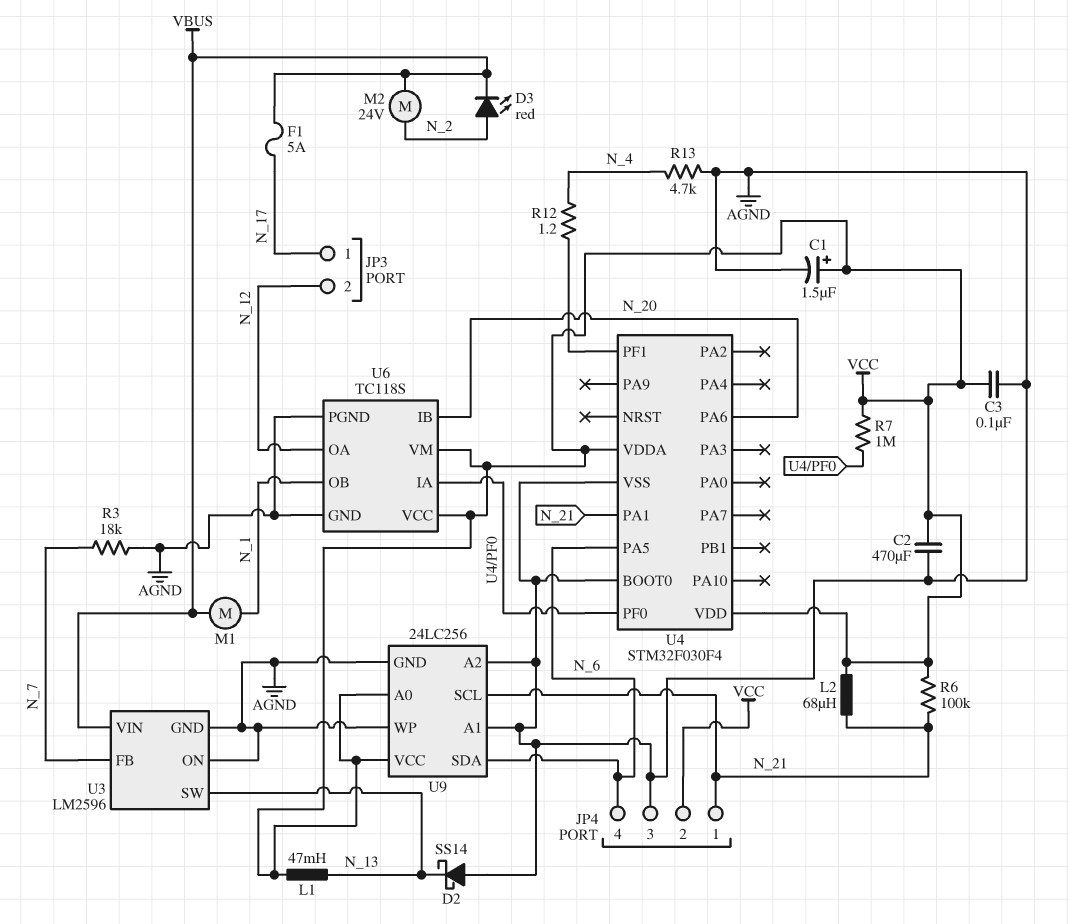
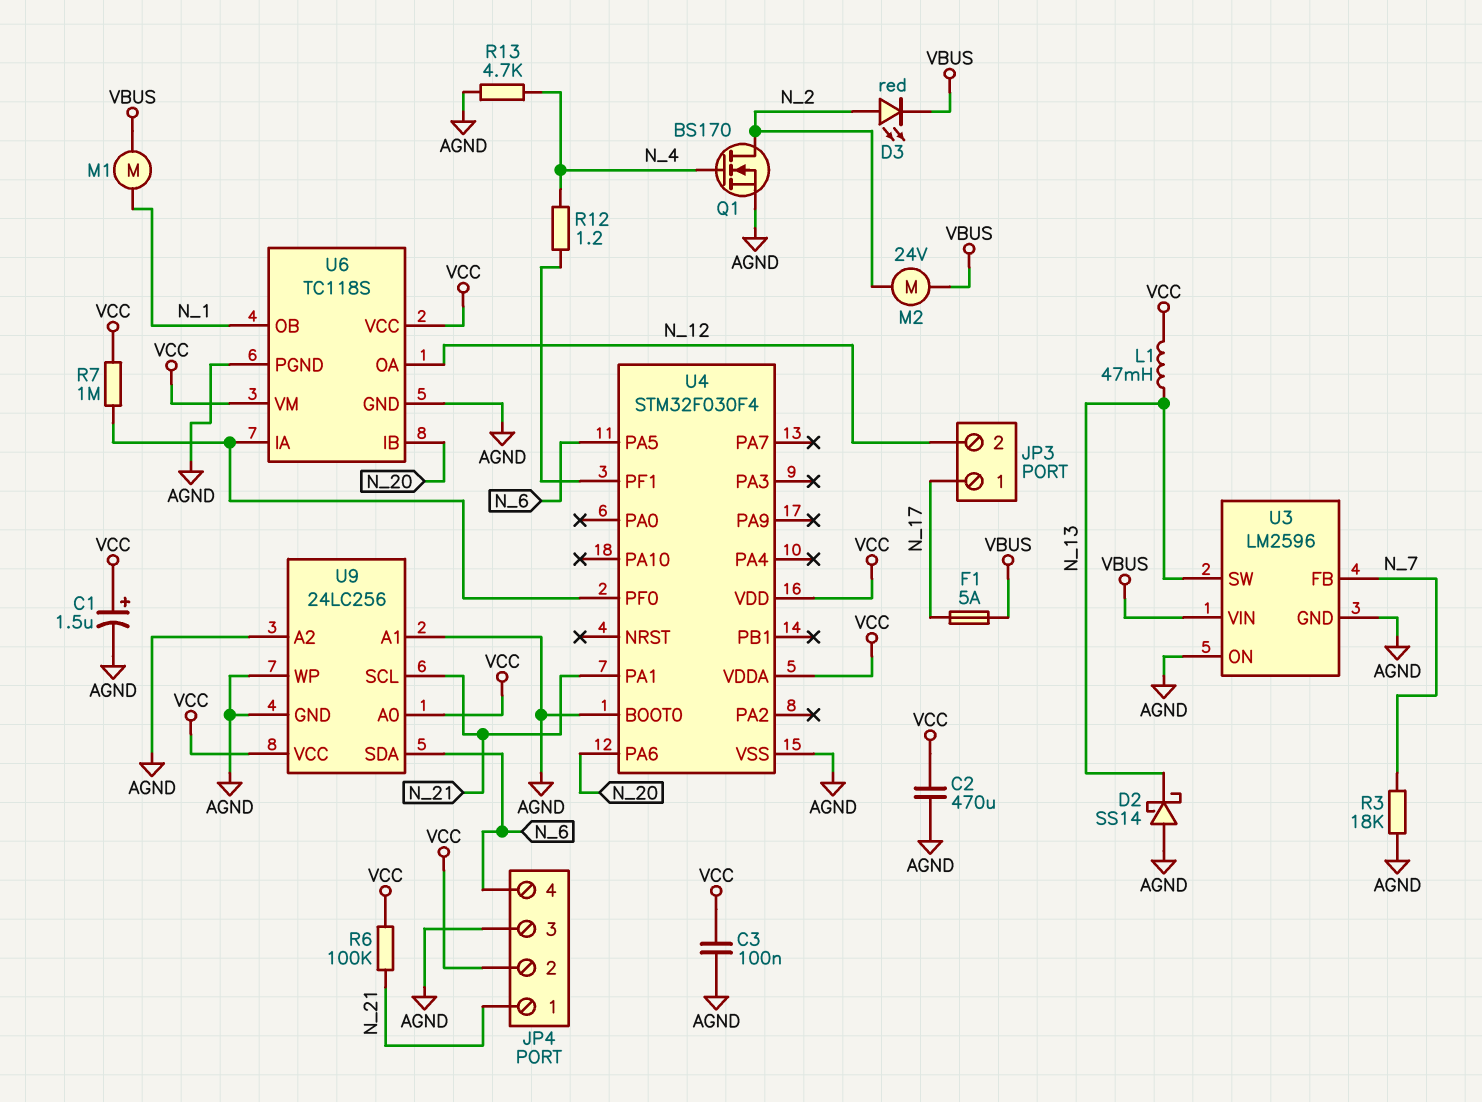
L2: 68uH (N_21, VCC) -> none
Q1: none -> NMOS BS170 (G N_4, D N_2, S AGND)

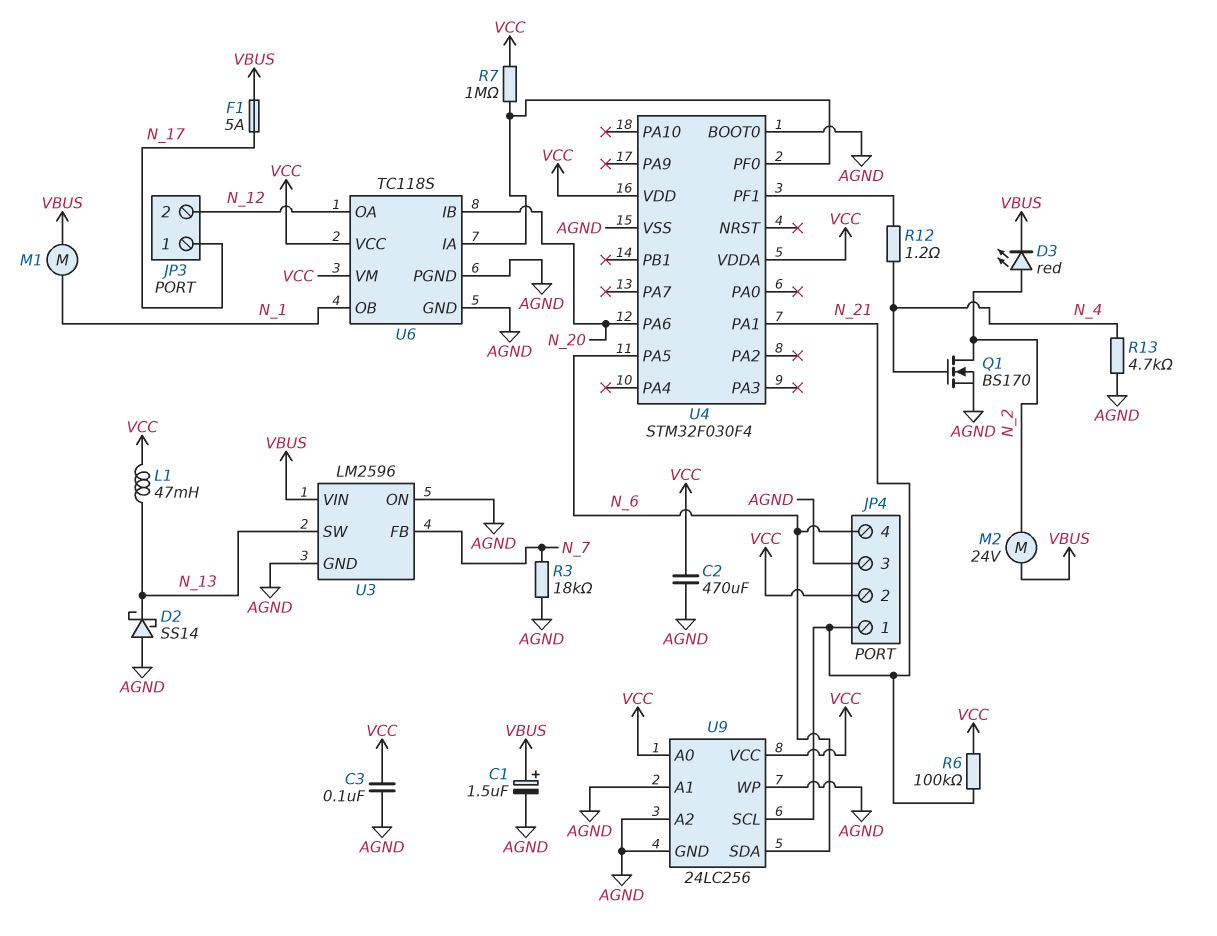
C1: 1.5uF (plus VCC, minus AGND) -> 1.5uF (plus VBUS, minus AGND)

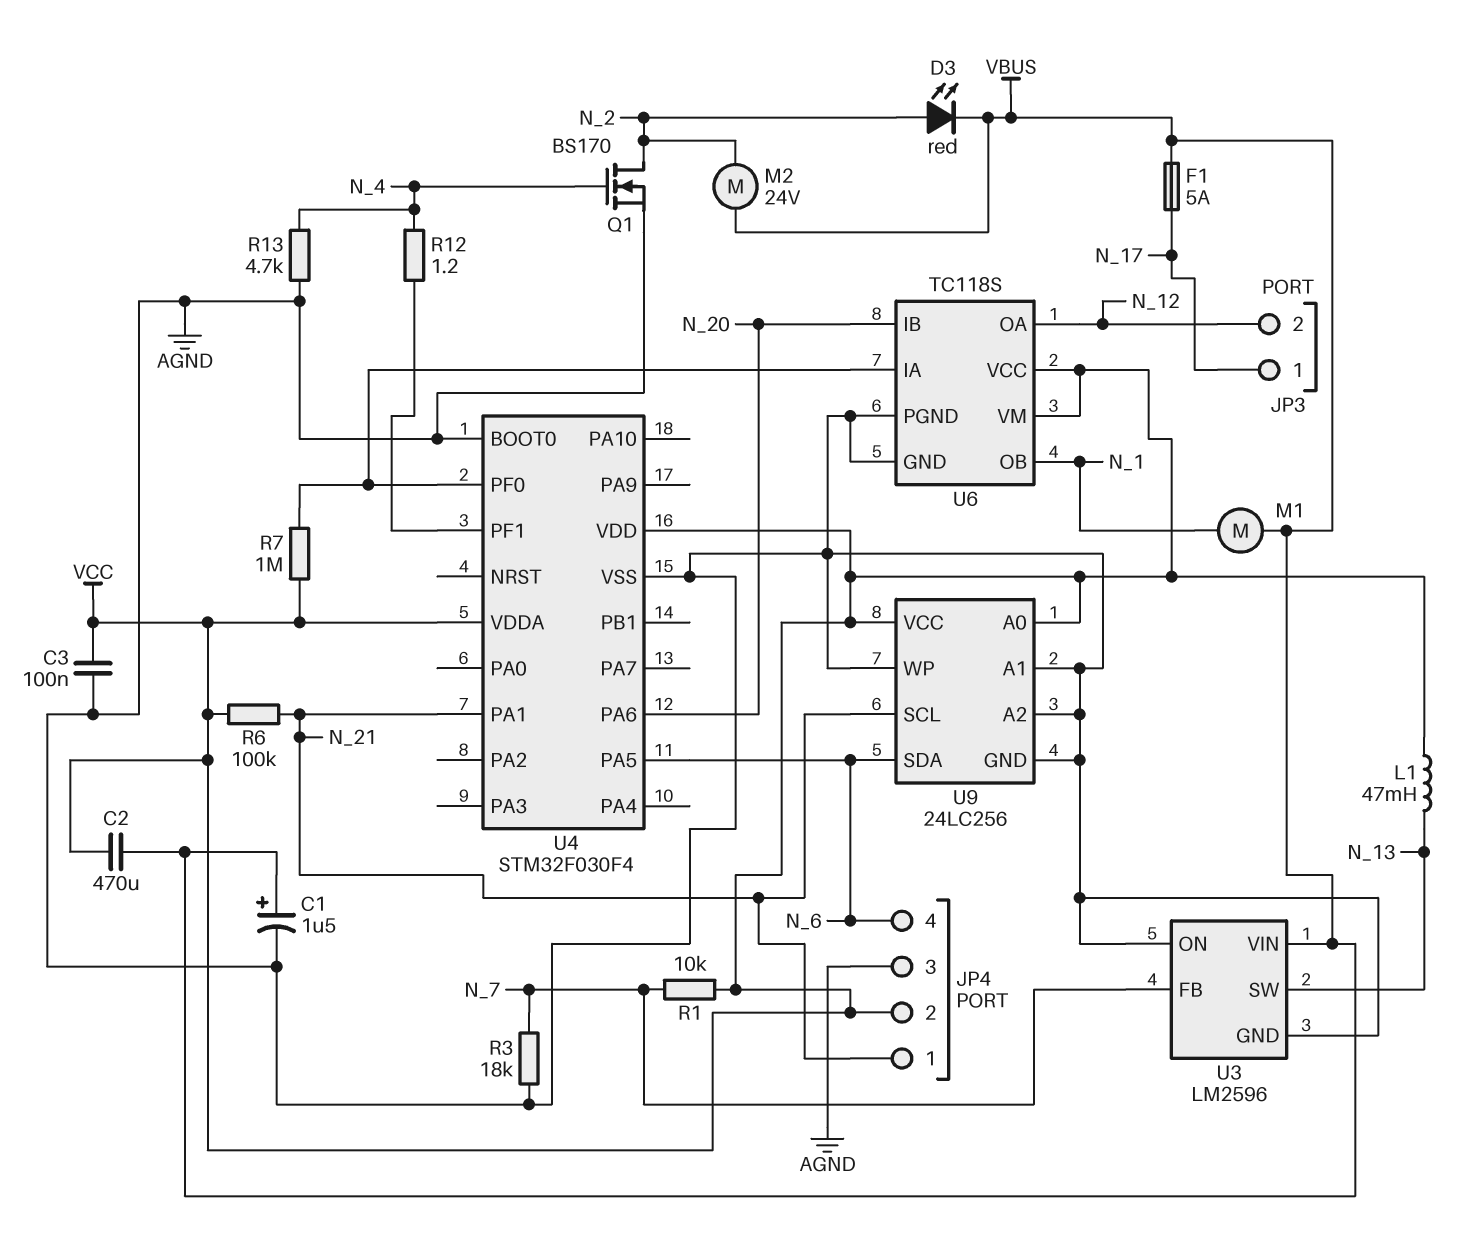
C2: 470uF (AGND, VCC) -> 470uF (VBUS, VCC)
D2: schottky SS14 (A AGND, K N_13) -> none
R1: none -> 10k (N_7, VCC)

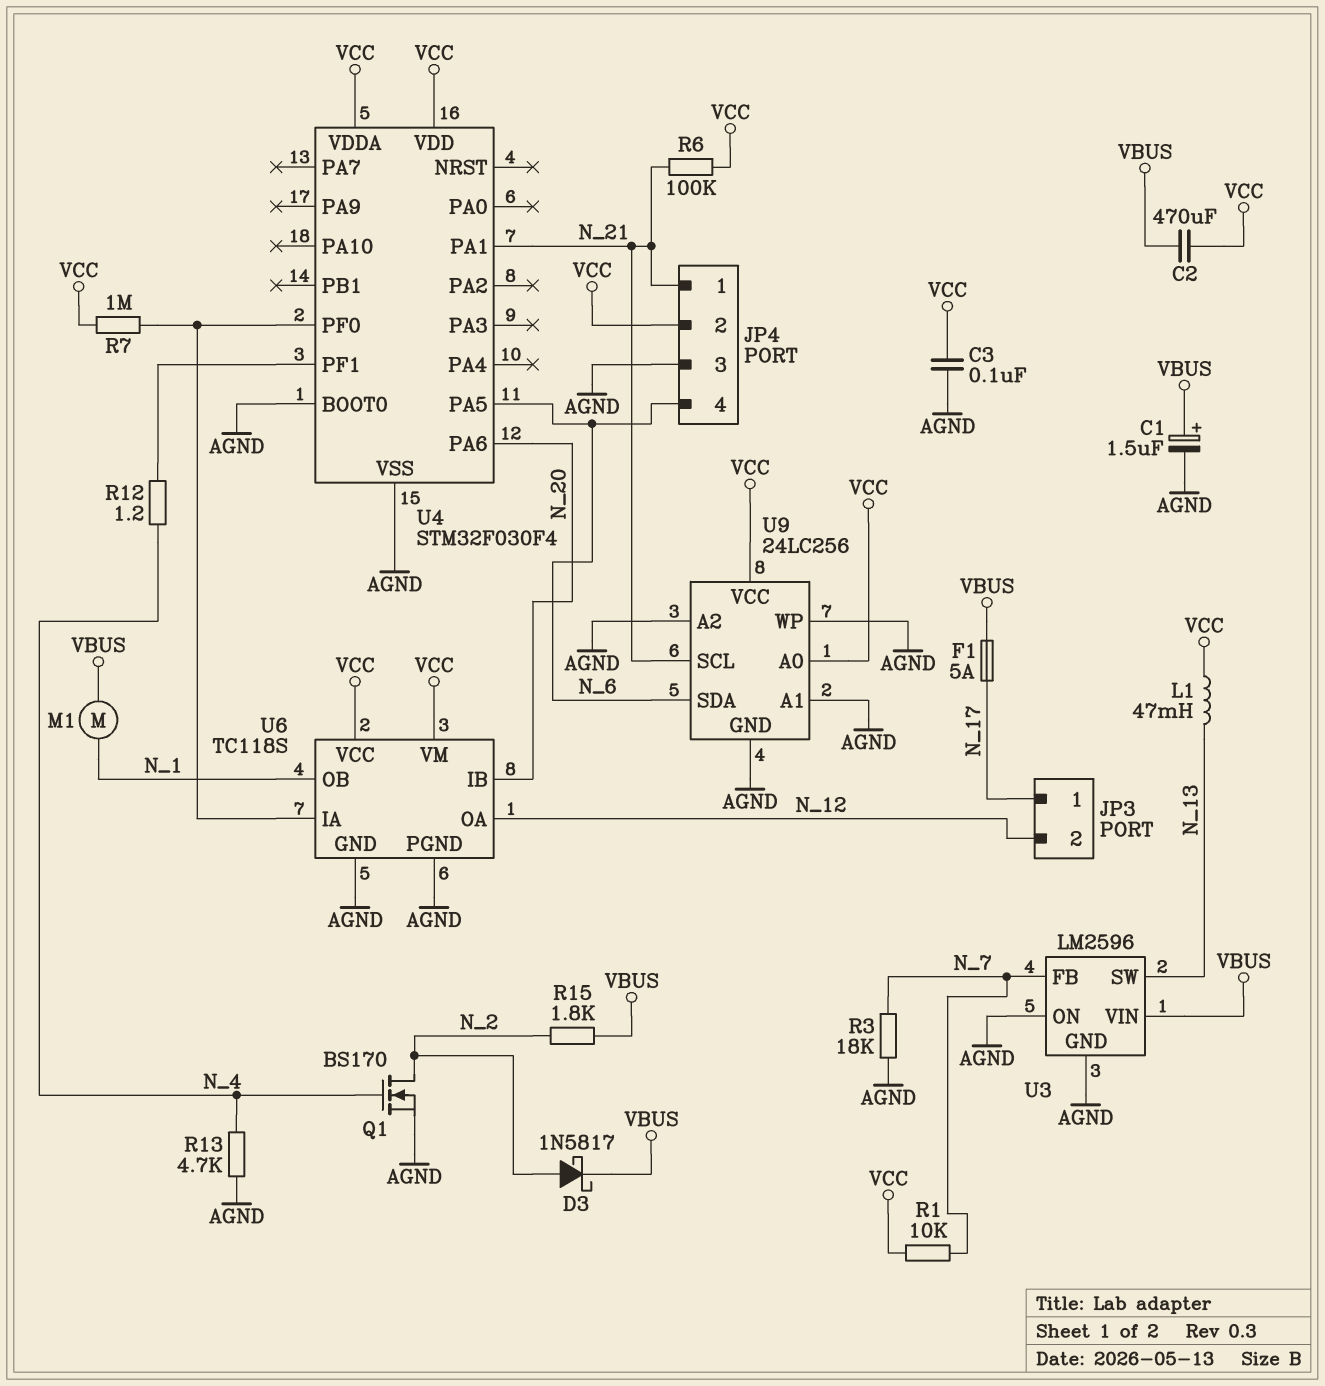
D3: LED red (A N_2, K VBUS) -> schottky 1N5817 (A N_2, K VBUS)
M2: motor 24V (N_2, VBUS) -> none
R15: none -> 1.8k (N_2, VBUS)

